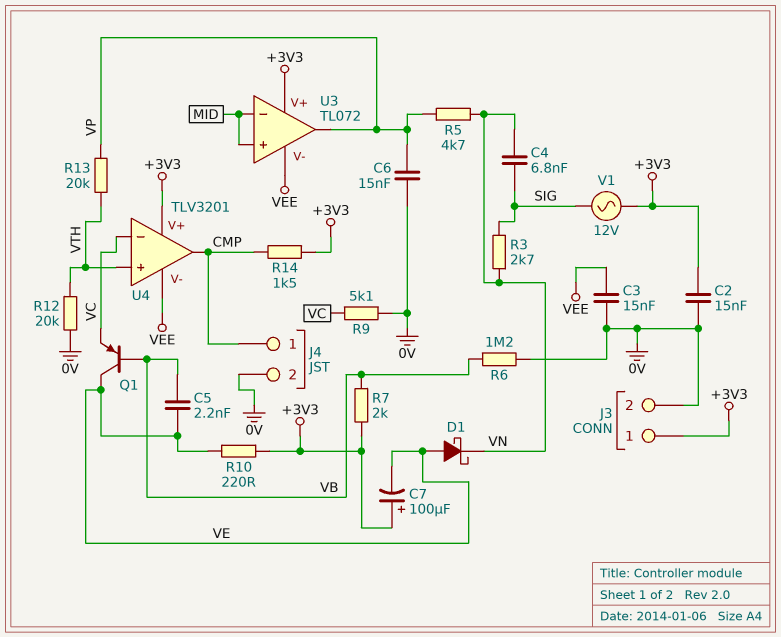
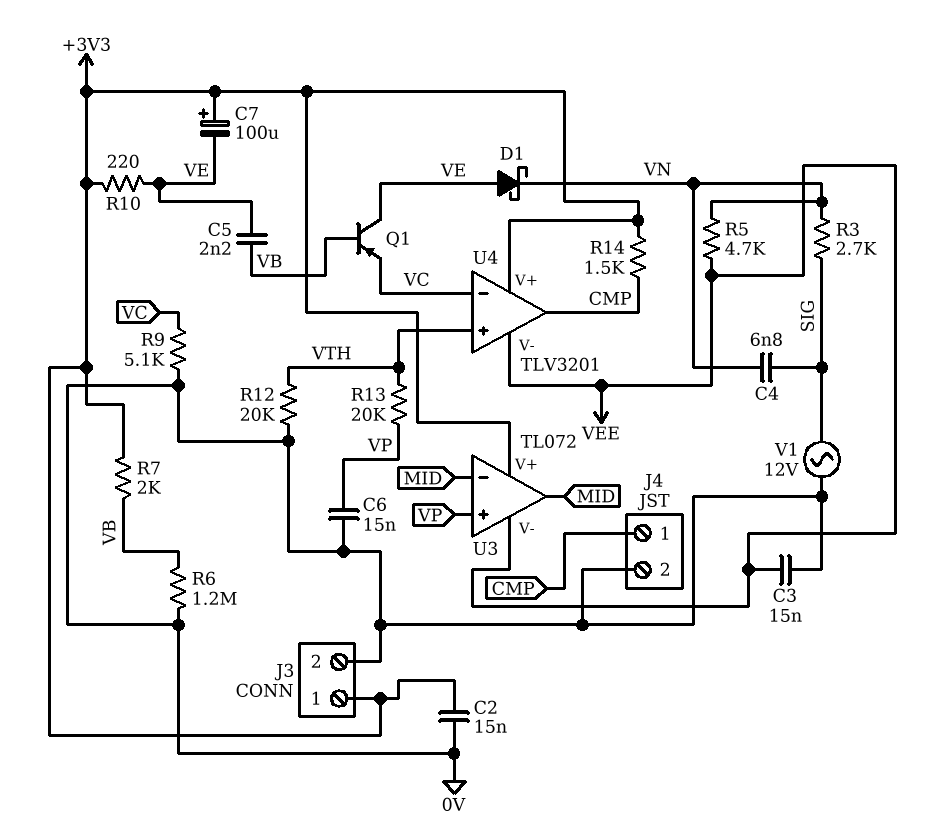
R5: 4.7k (VN, VP) -> 4.7k (VEE, VN)
U3 pin in+: MID -> VP
U3 pin out: VP -> MID
V1: AC 12V (+3V3, SIG) -> AC 12V (0V, SIG)

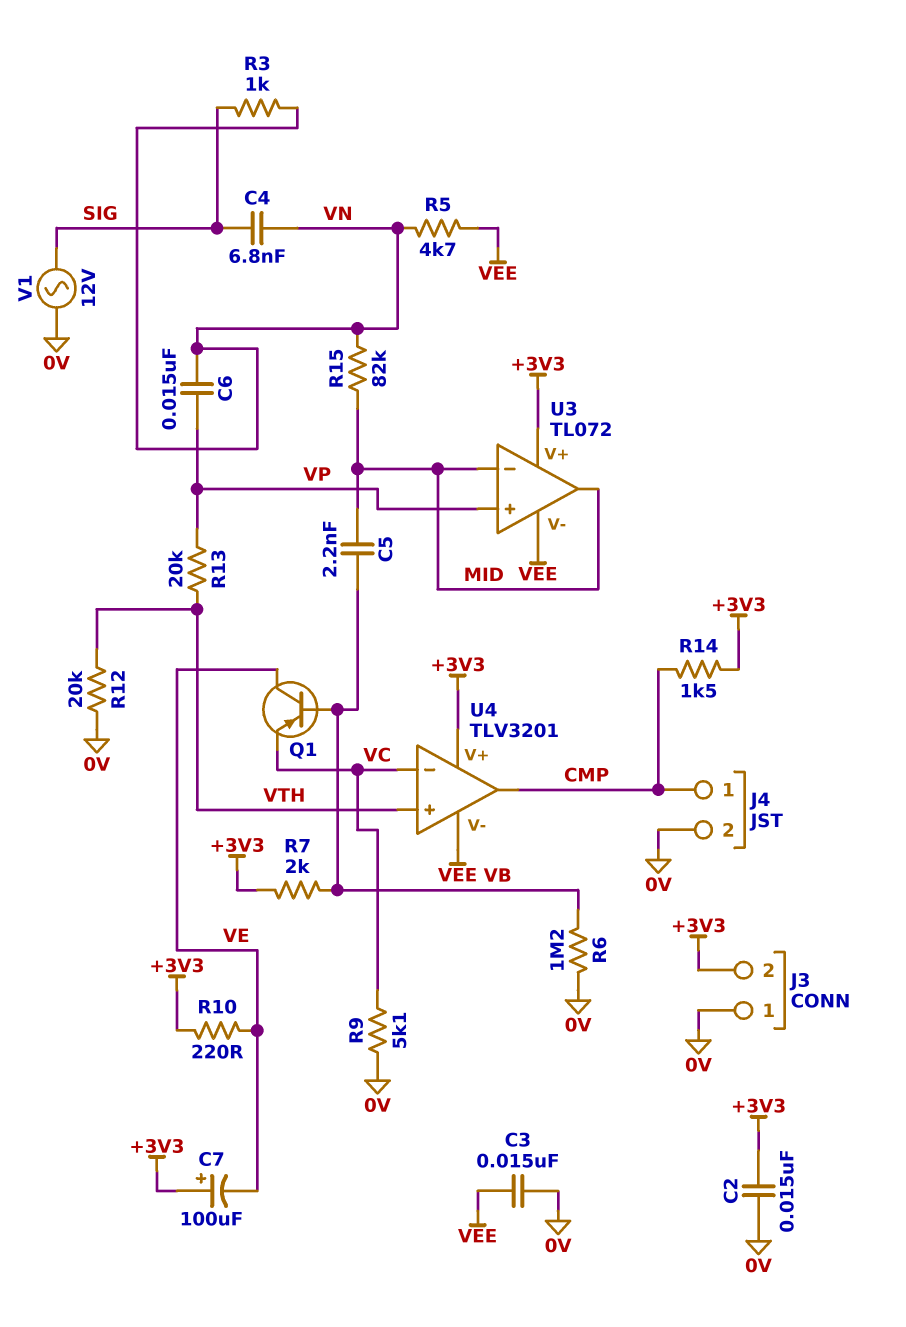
C5: 2.2nF (VB, VE) -> 2.2nF (MID, VB)
C6: 15nF (0V, VP) -> 15nF (VN, VP)
D1: schottky (A VE, K VN) -> none
J3 pin 1: +3V3 -> 0V
J3 pin 2: 0V -> +3V3
R3: 2.7k (SIG, VN) -> 1k (SIG, VN)
R15: none -> 82k (MID, VN)

